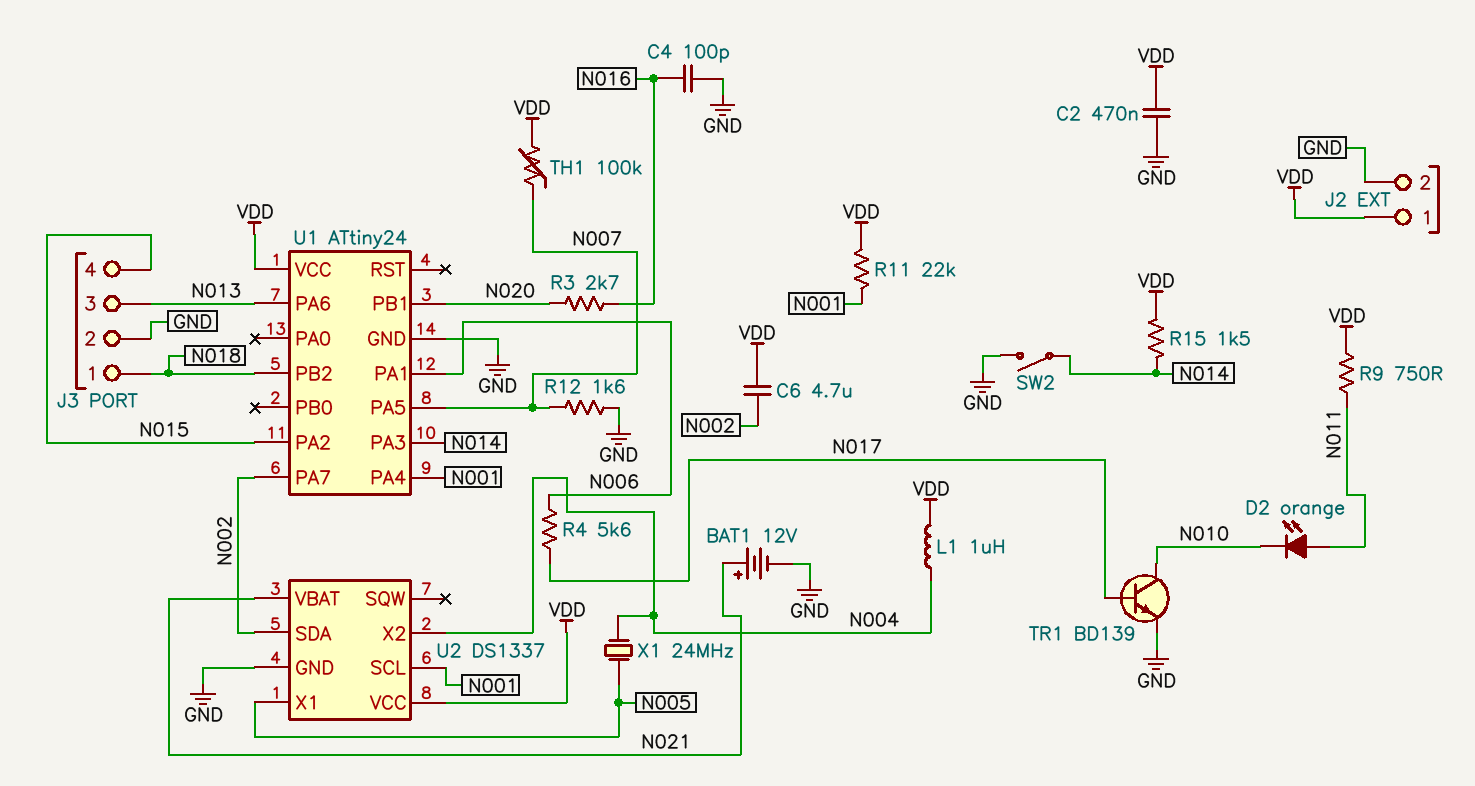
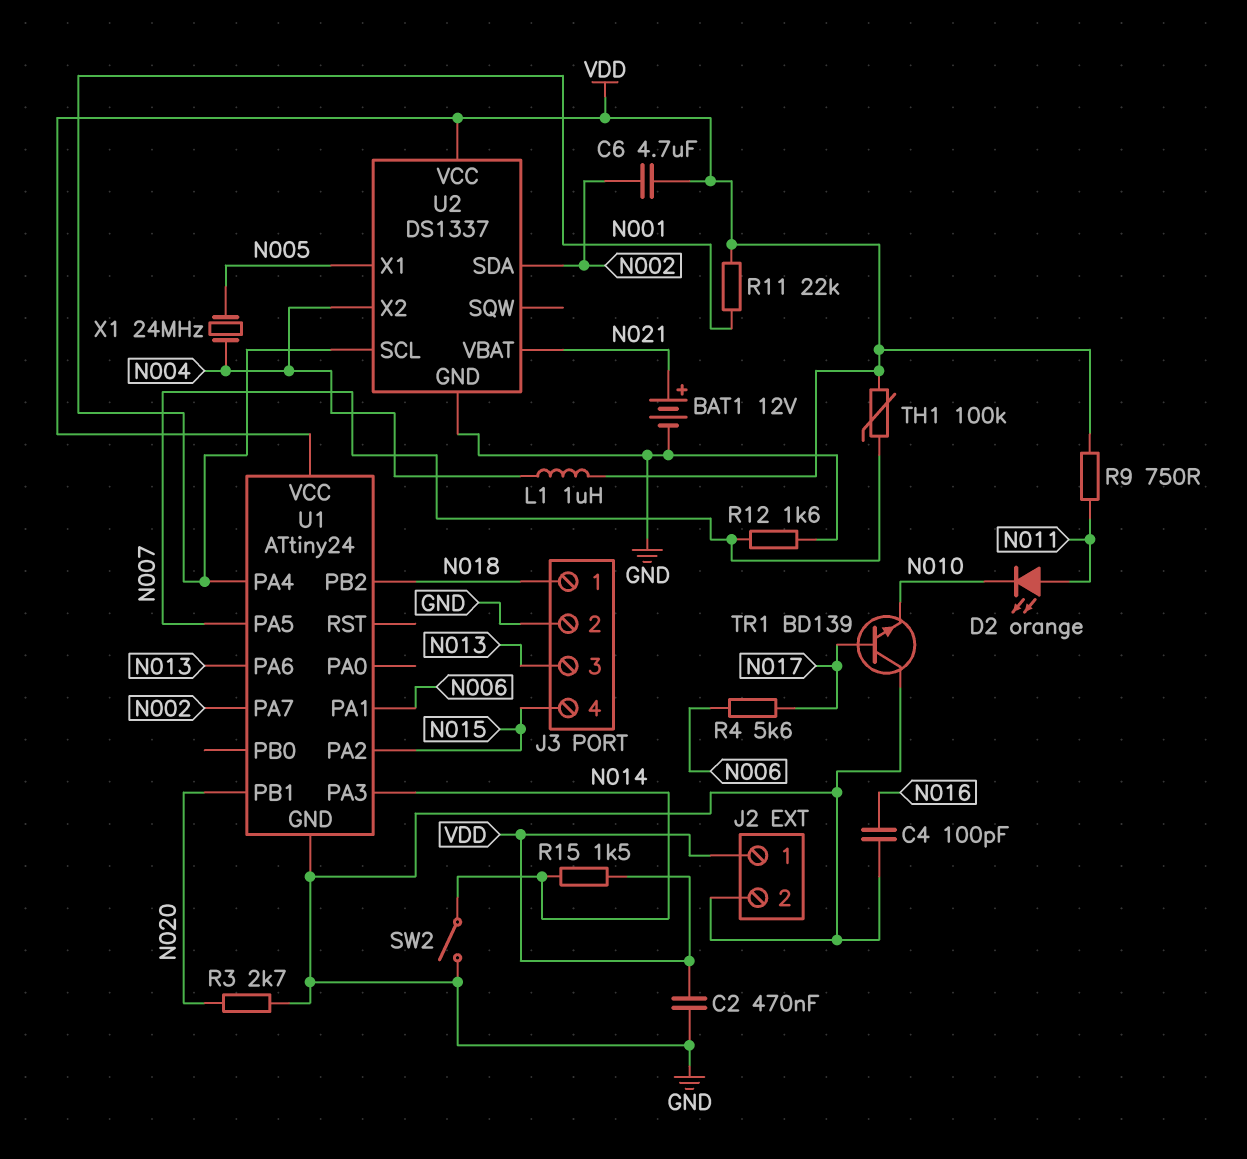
R3: 2.7k (N016, N020) -> 2.7k (GND, N020)
TR1: NPN BD139 (B N017, C N010, E GND) -> NPN BD139 (B N017, C GND, E N010)

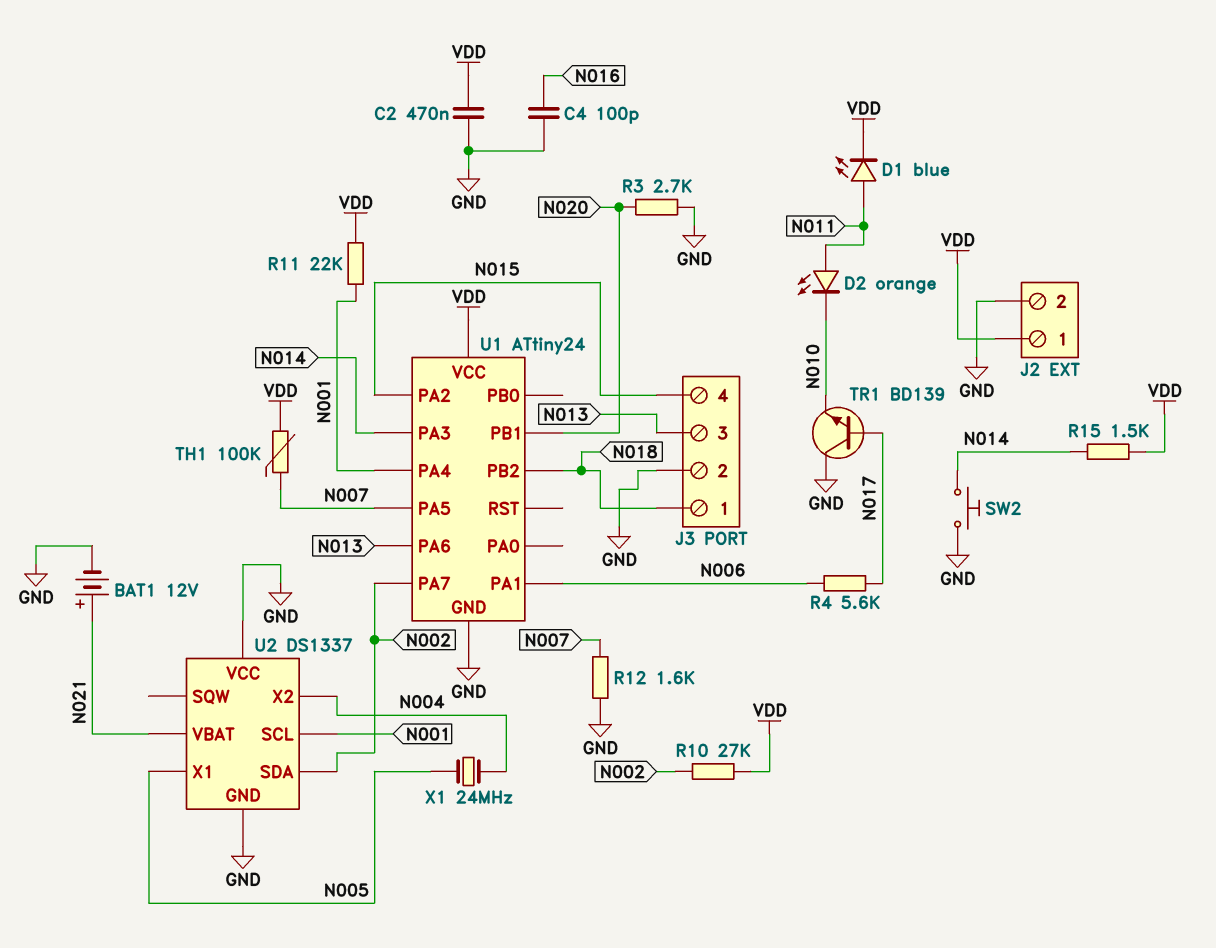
C6: 4.7uF (N002, VDD) -> none
D1: none -> LED blue (A N011, K VDD)
L1: 1uH (N004, VDD) -> none
R9: 750 (N011, VDD) -> none
R10: none -> 27k (N002, VDD)
SW2: switch (GND, N014) -> button (GND, N014)
U2 pin VCC: VDD -> GND

